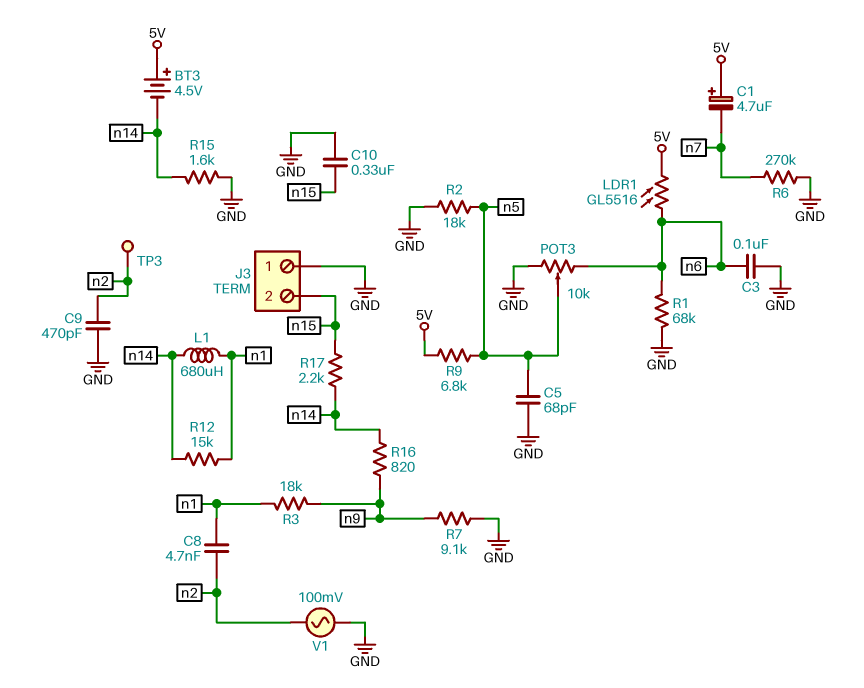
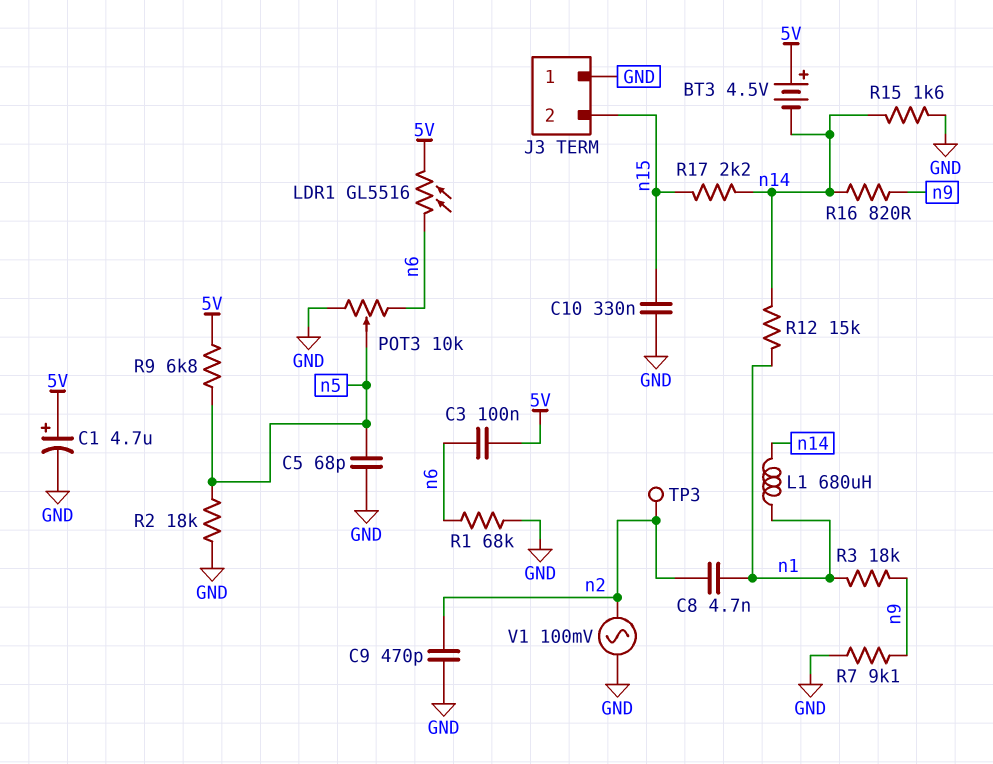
C1: 4.7uF (plus 5V, minus n7) -> 4.7uF (plus 5V, minus GND)
C3: 100nF (GND, n6) -> 100nF (5V, n6)
R6: 270k (GND, n7) -> none

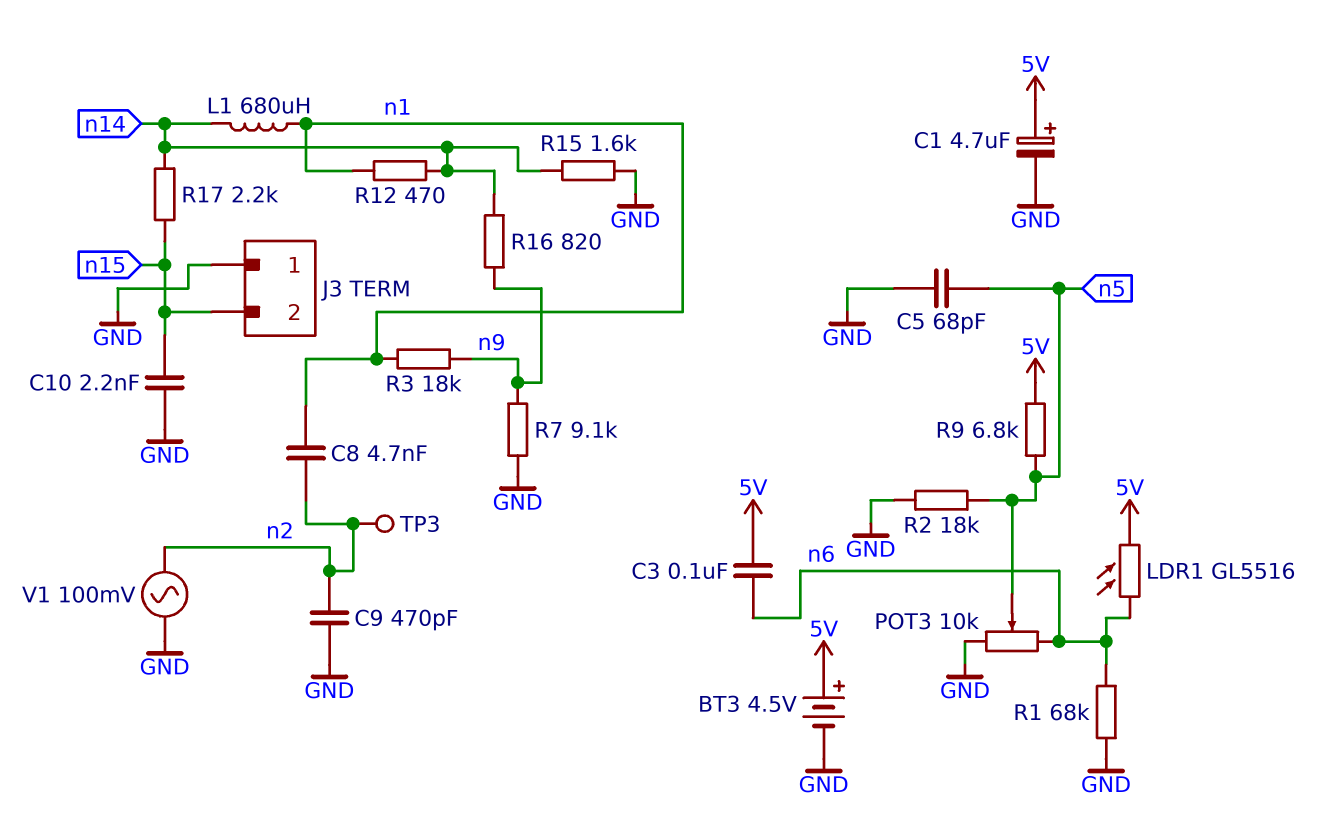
BT3: 4.5V (plus 5V, minus n14) -> 4.5V (plus 5V, minus GND)
C10: 330nF (GND, n15) -> 2.2nF (GND, n15)
R12: 15k (n1, n14) -> 470 (n1, n14)

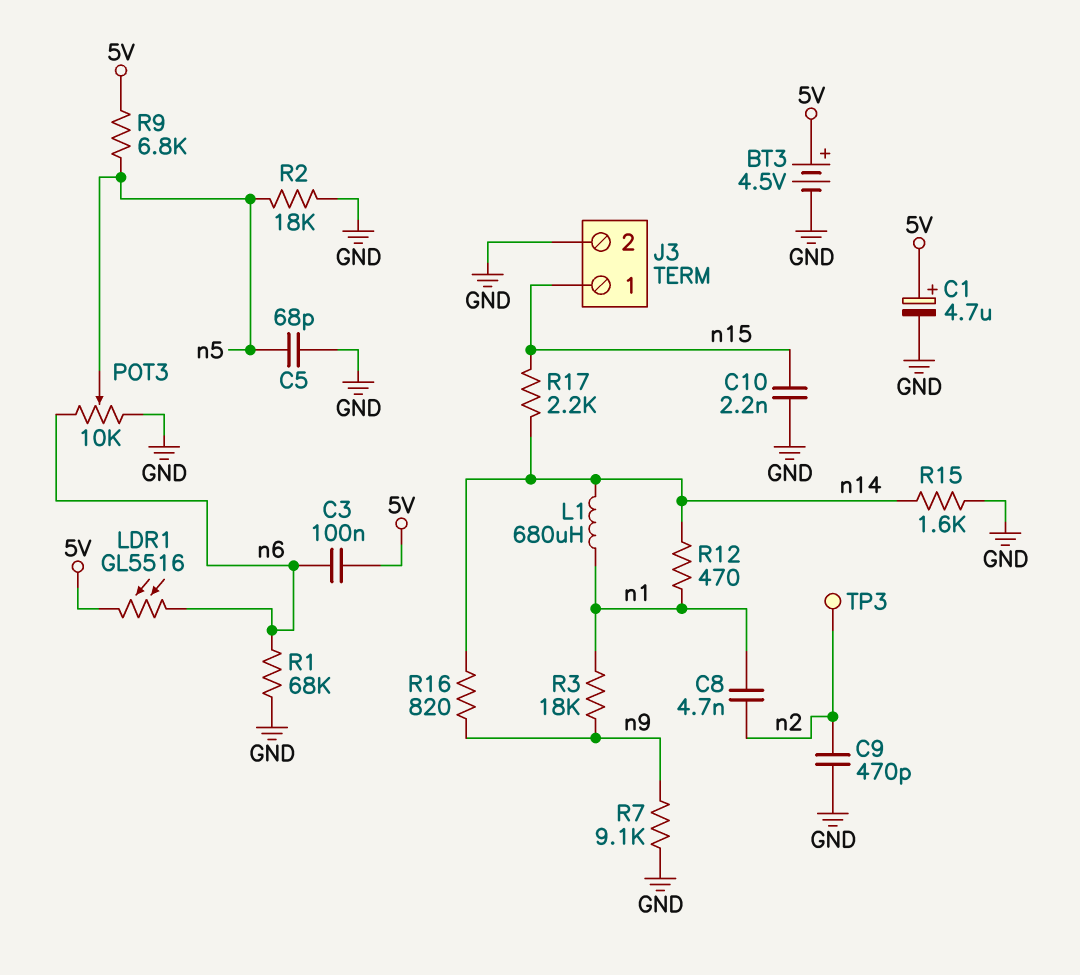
J3 pin 1: GND -> n15
J3 pin 2: n15 -> GND
V1: AC 100mV (GND, n2) -> none

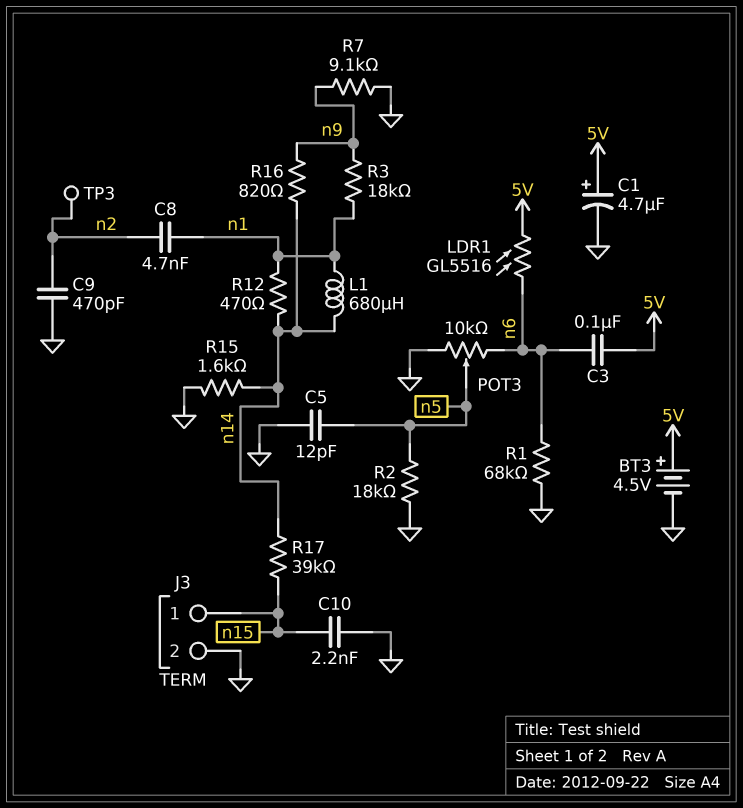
C5: 68pF (GND, n5) -> 12pF (GND, n5)
R9: 6.8k (5V, n5) -> none
R17: 2.2k (n14, n15) -> 39k (n14, n15)

